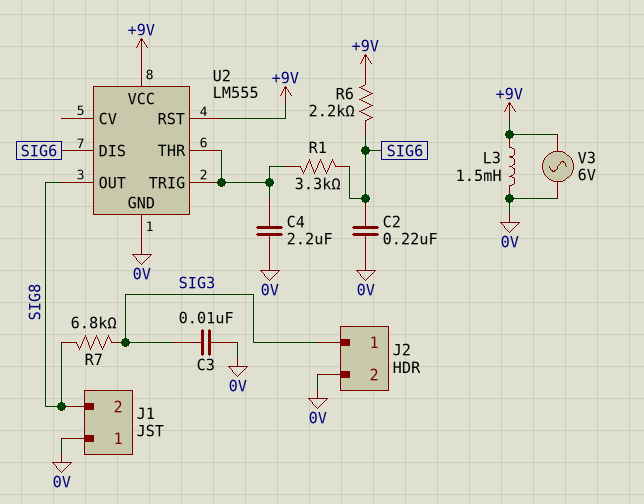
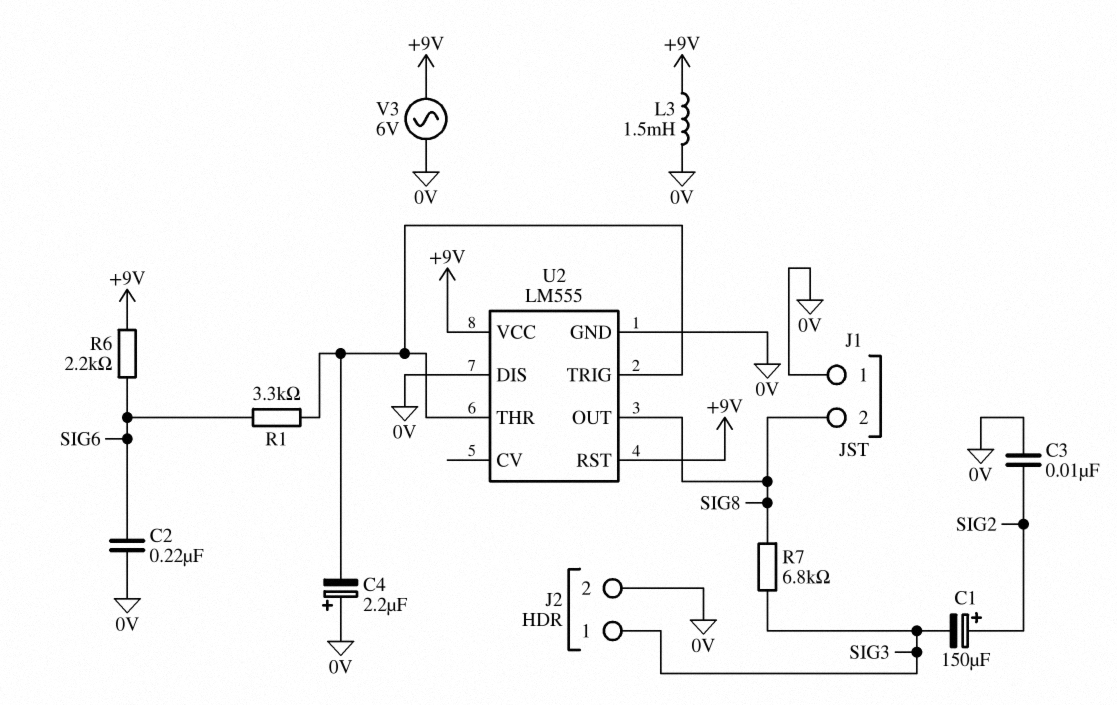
C1: none -> 150uF (plus SIG2, minus SIG3)
C3: 10nF (0V, SIG3) -> 10nF (0V, SIG2)
C4: 2.2uF (0V, U2/THR) -> 2.2uF (plus 0V, minus U2/THR)
U2 pin DIS: SIG6 -> 0V

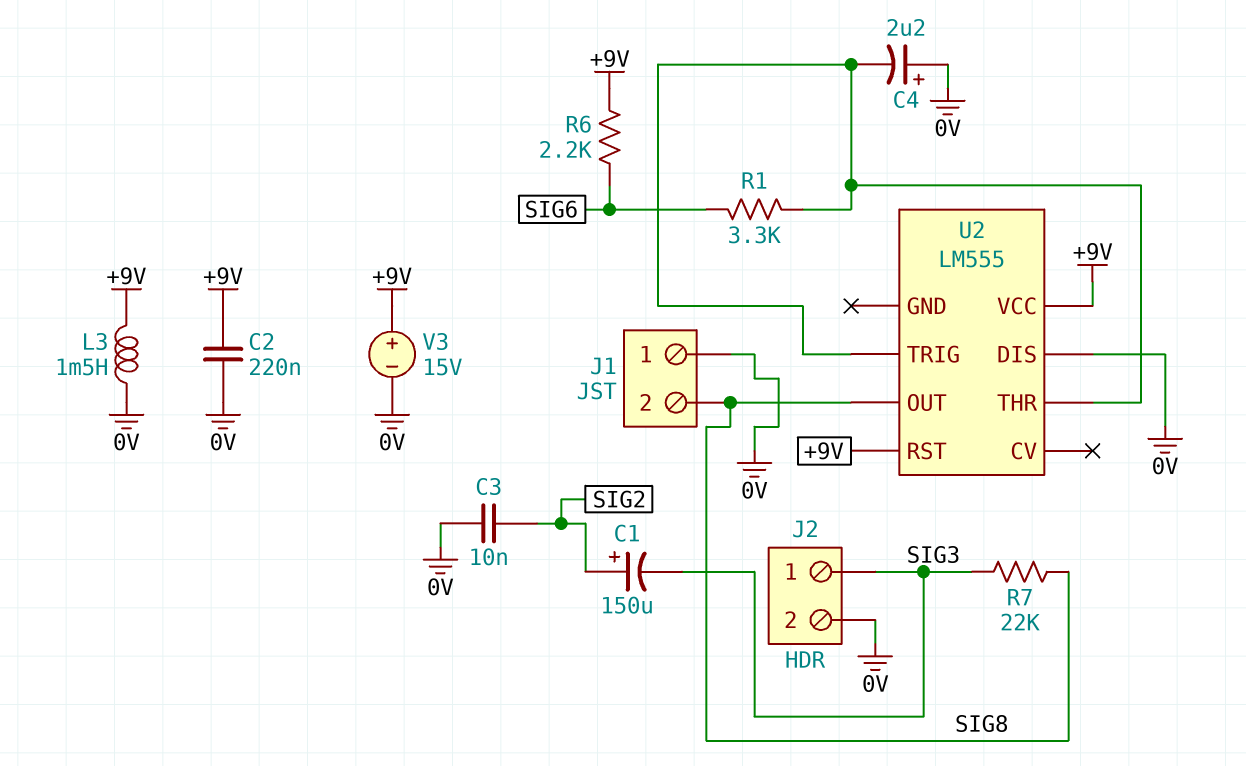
C2: 220nF (0V, SIG6) -> 220nF (+9V, 0V)
R7: 6.8k (SIG3, SIG8) -> 22k (SIG3, SIG8)
U2 pin GND: 0V -> none
V3: AC 6V (+9V, 0V) -> 15V (plus +9V, minus 0V)

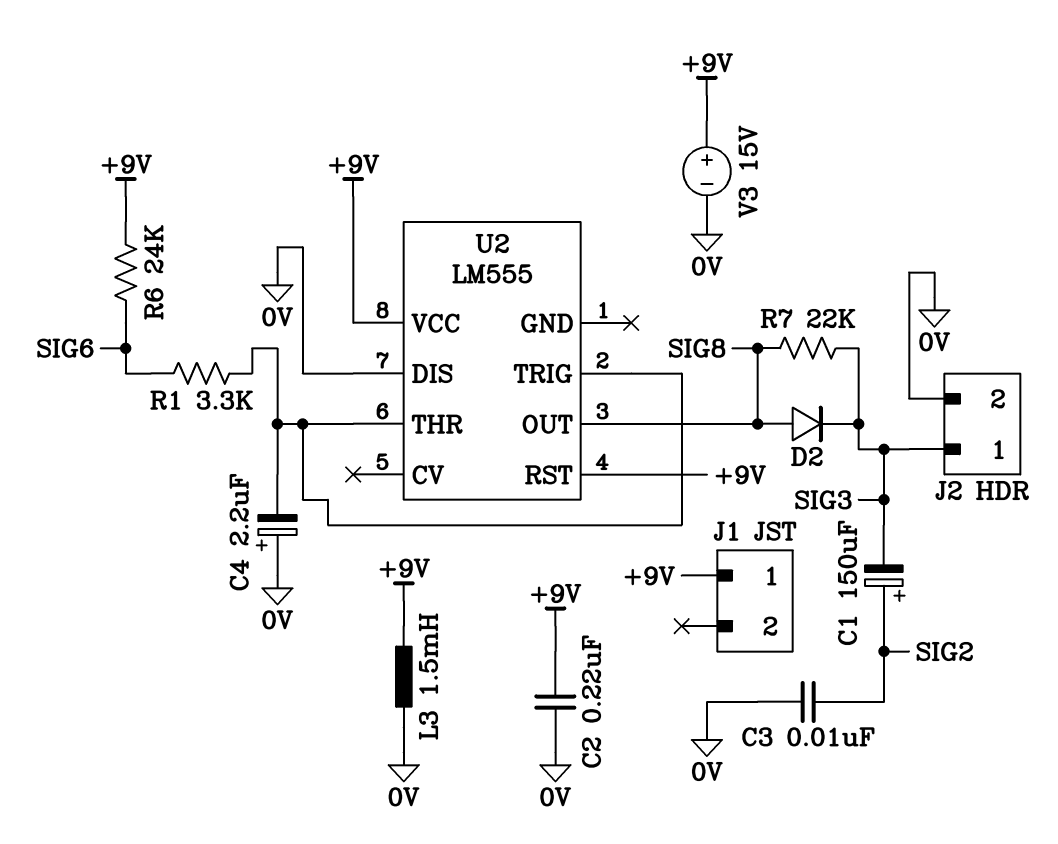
D2: none -> diode (A SIG8, K SIG3)
J1 pin 1: 0V -> +9V
J1 pin 2: SIG8 -> none
R6: 2.2k (+9V, SIG6) -> 24k (+9V, SIG6)

